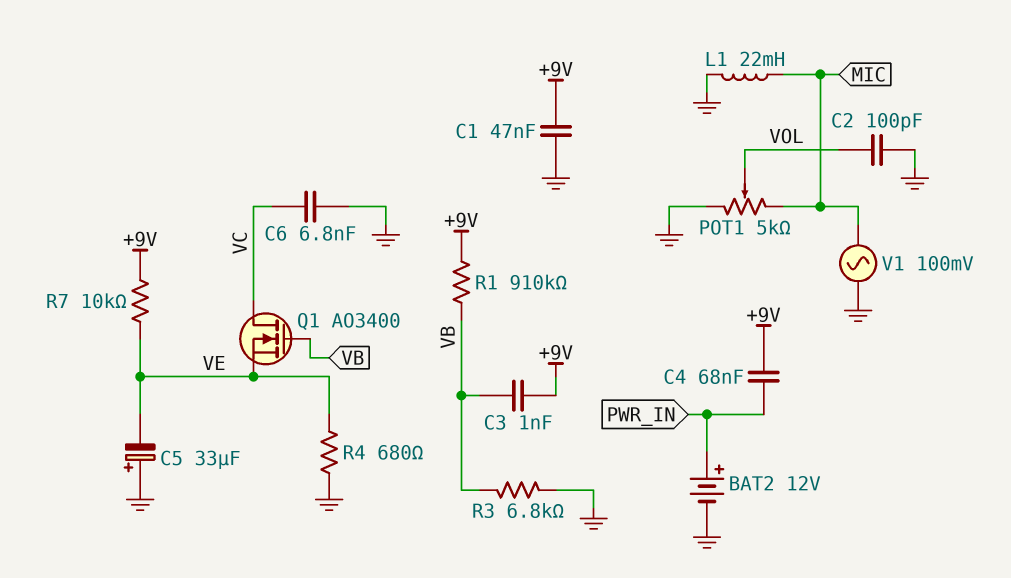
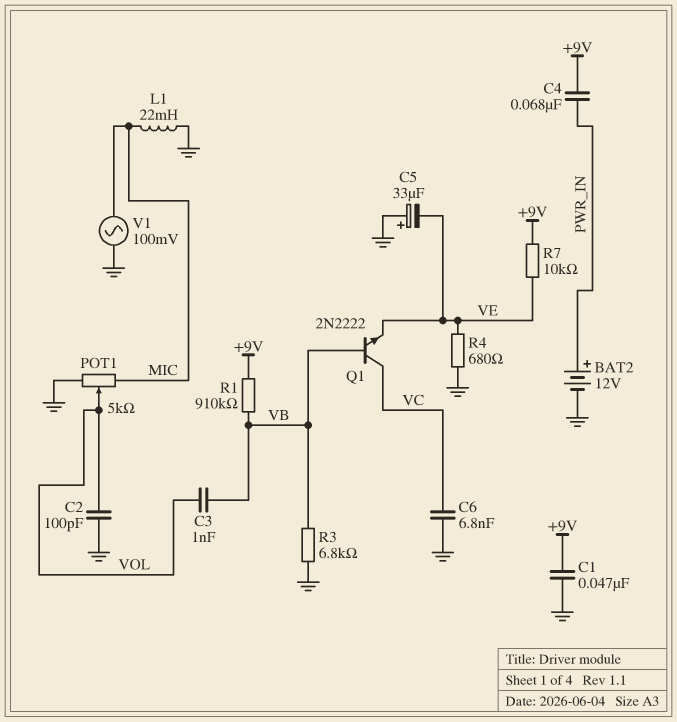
C3: 1nF (+9V, VB) -> 1nF (VB, VOL)
Q1: NMOS AO3400 (G VB, D VC, S VE) -> NPN 2N2222 (B VB, C VC, E VE)

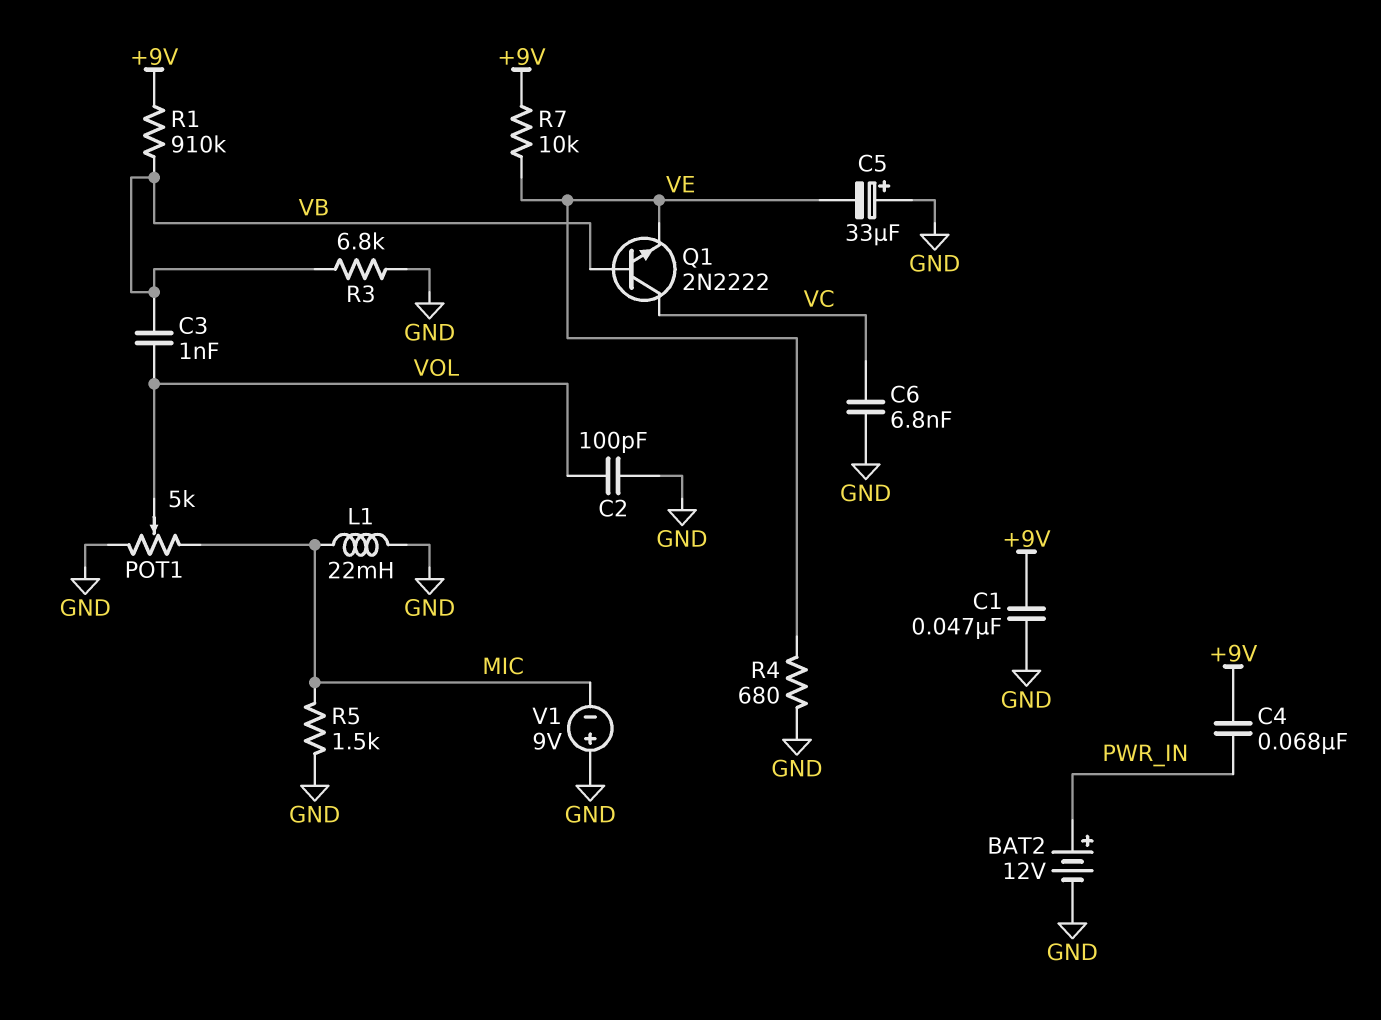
R5: none -> 1.5k (GND, MIC)
V1: AC 100mV (GND, MIC) -> 9V (plus GND, minus MIC)

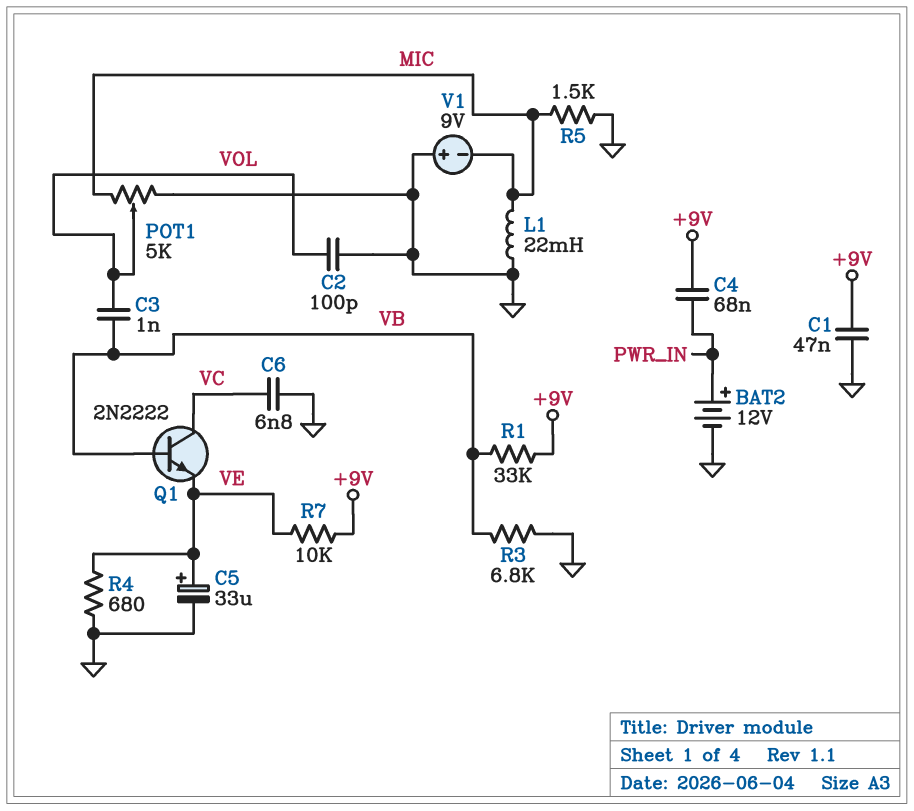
C5: 33uF (plus GND, minus VE) -> 33uF (plus VE, minus GND)
R1: 910k (+9V, VB) -> 33k (+9V, VB)

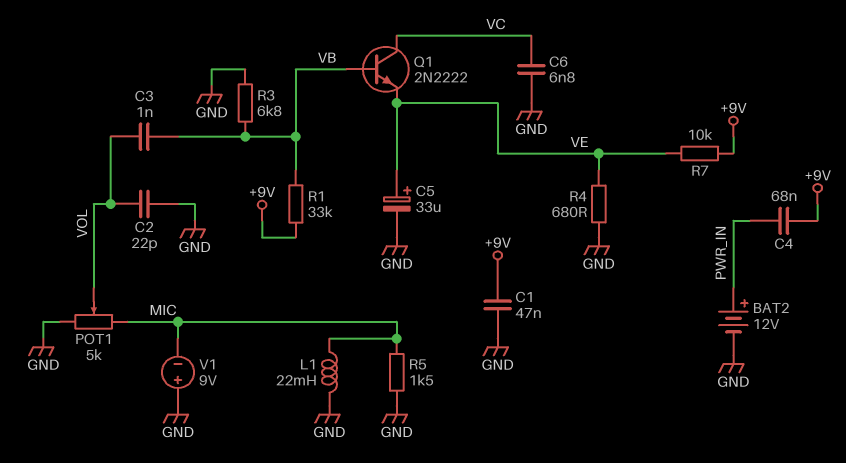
C2: 100pF (GND, VOL) -> 22pF (GND, VOL)

